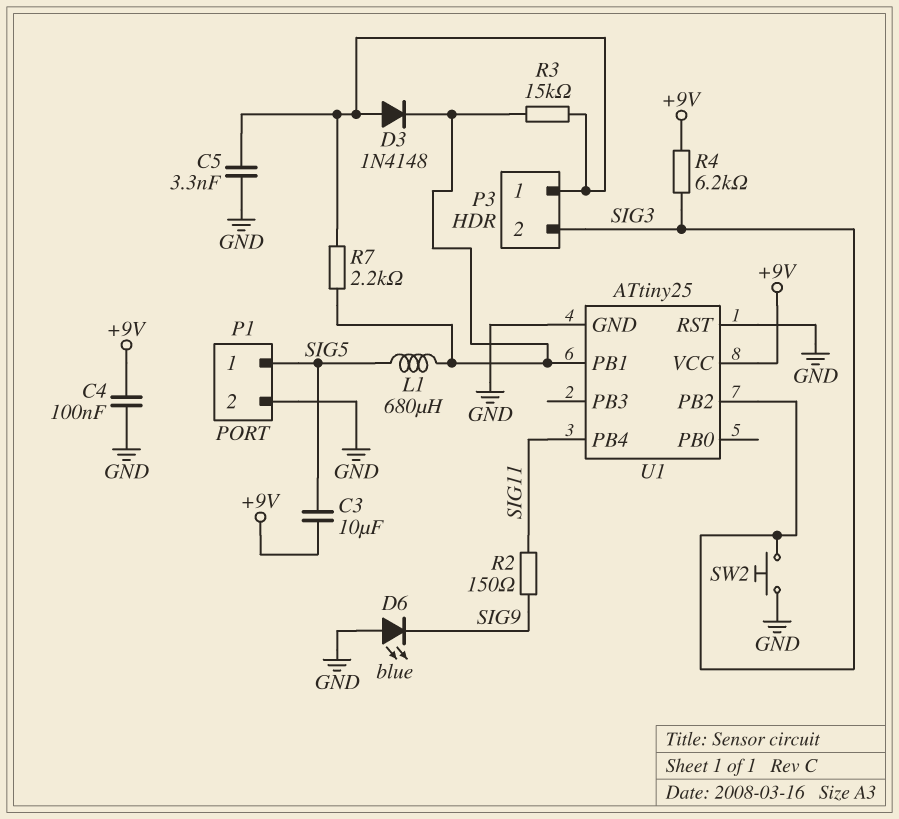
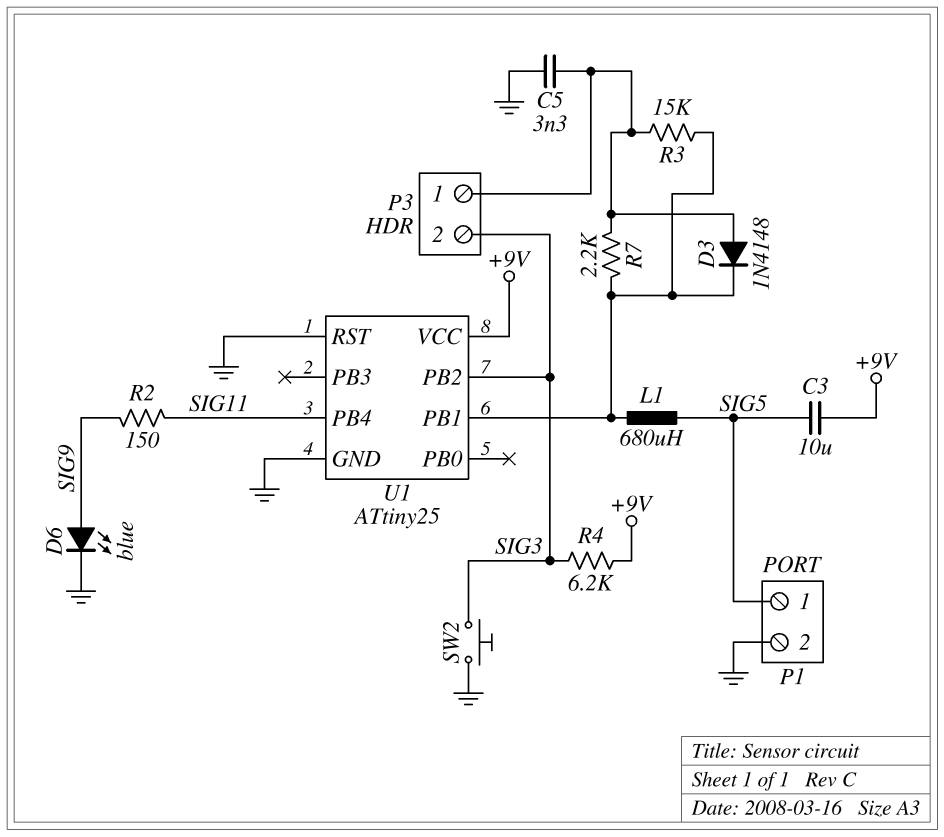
C4: 100nF (+9V, GND) -> none
D6: LED blue (A GND, K SIG9) -> LED blue (A SIG9, K GND)

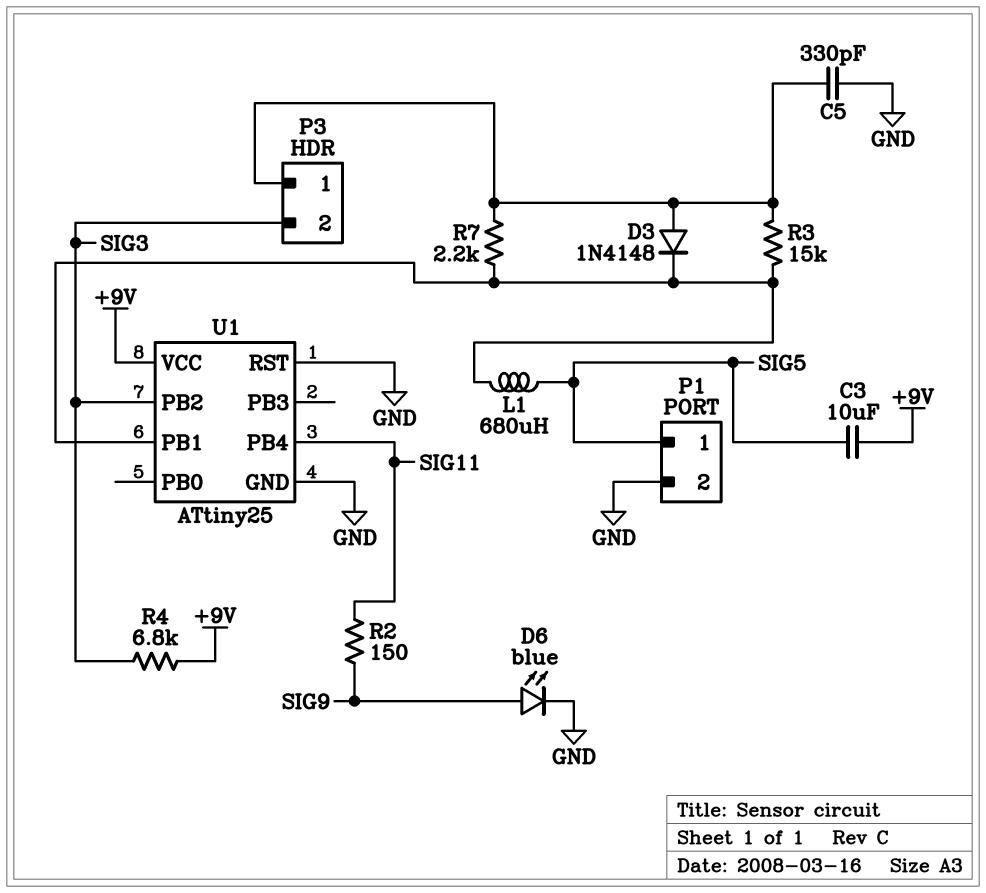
C5: 3.3nF (GND, P3/1) -> 330pF (GND, P3/1)
R4: 6.2k (+9V, SIG3) -> 6.8k (+9V, SIG3)
SW2: button (GND, SIG3) -> none

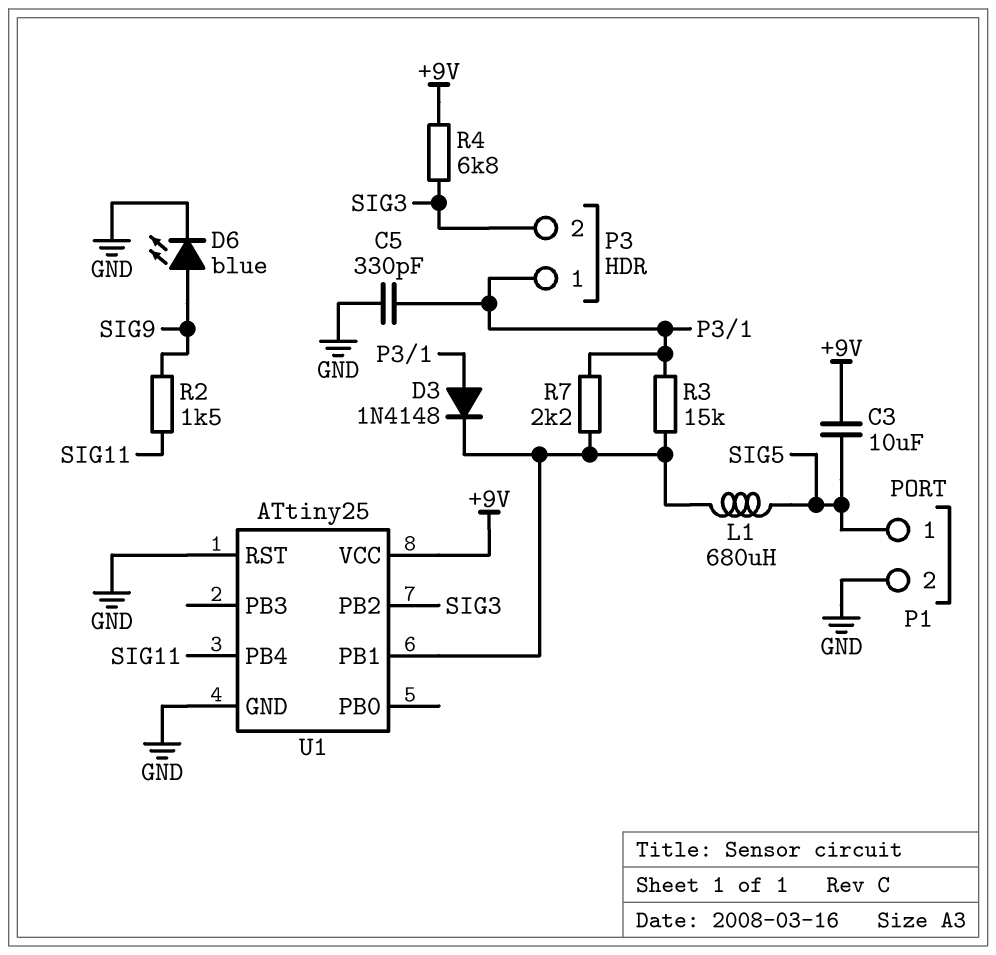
R2: 150 (SIG9, SIG11) -> 1.5k (SIG9, SIG11)

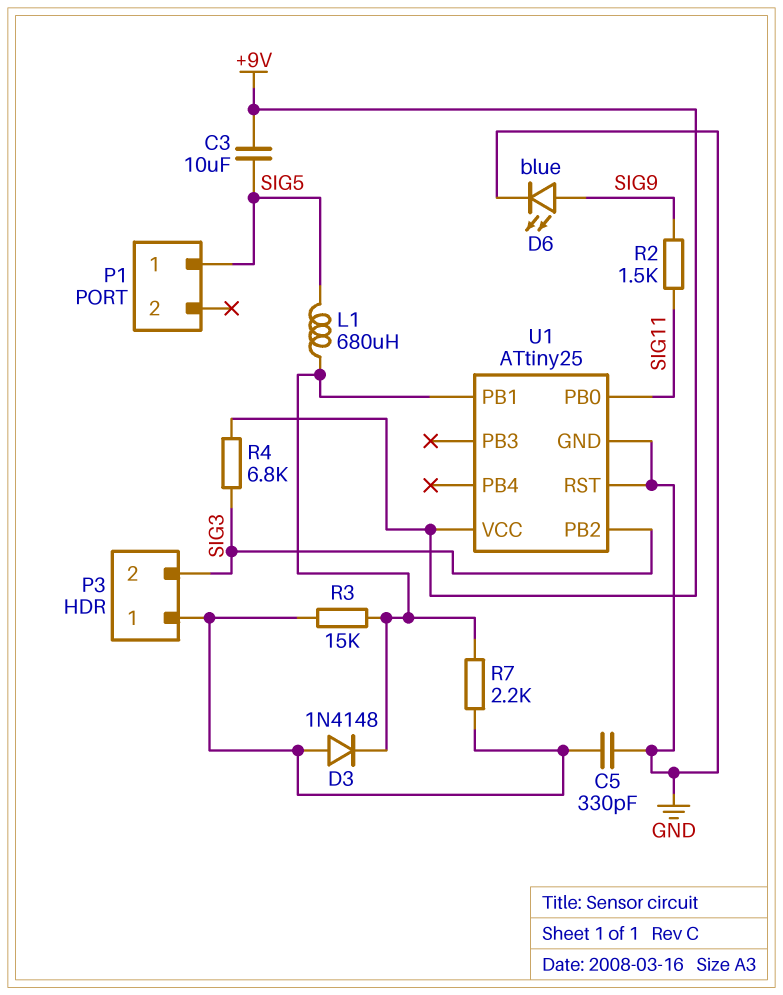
P1 pin 2: GND -> none
U1 pin PB0: none -> SIG11
U1 pin PB4: SIG11 -> none

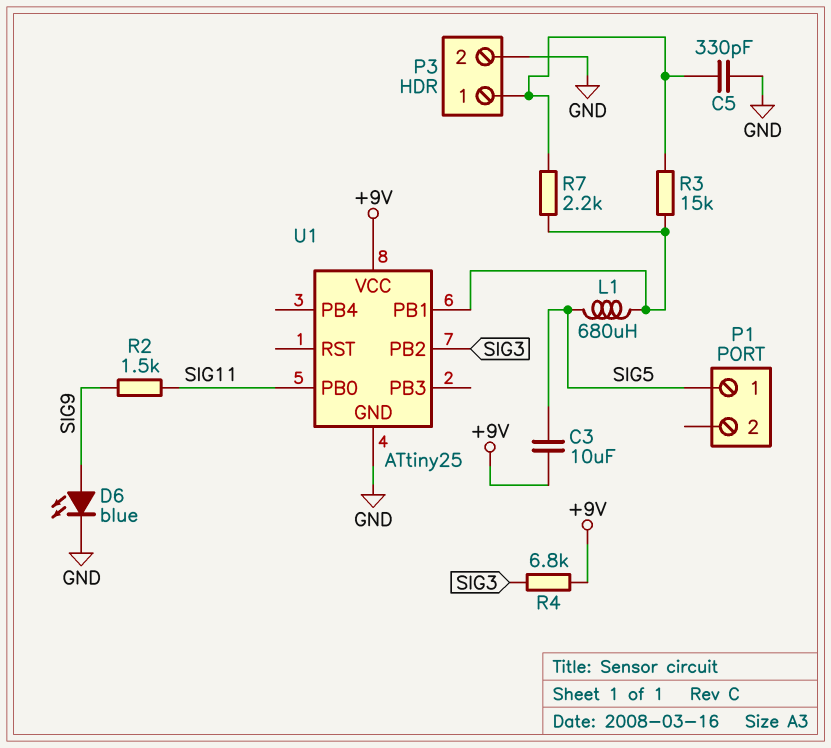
D3: diode 1N4148 (A P3/1, K U1/PB1) -> none
P3 pin 2: SIG3 -> GND
U1 pin RST: GND -> none

